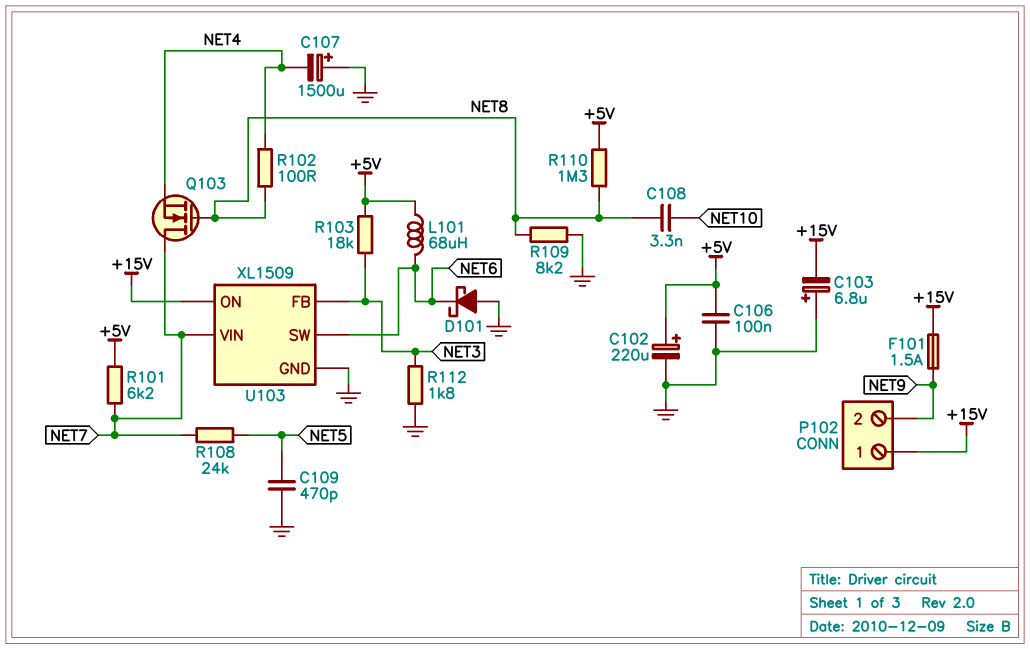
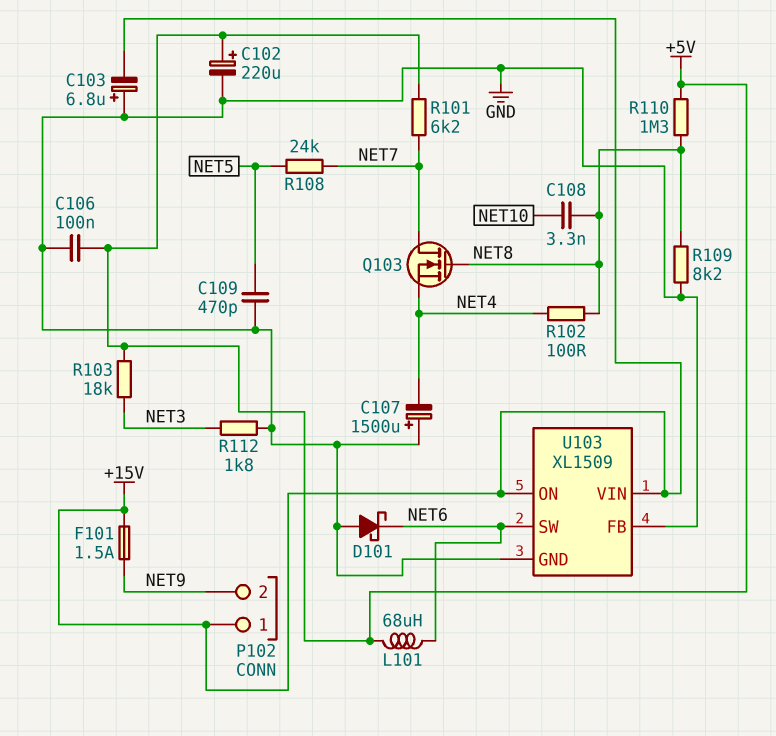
U103 pin FB: NET3 -> GND
U103 pin VIN: NET7 -> +15V

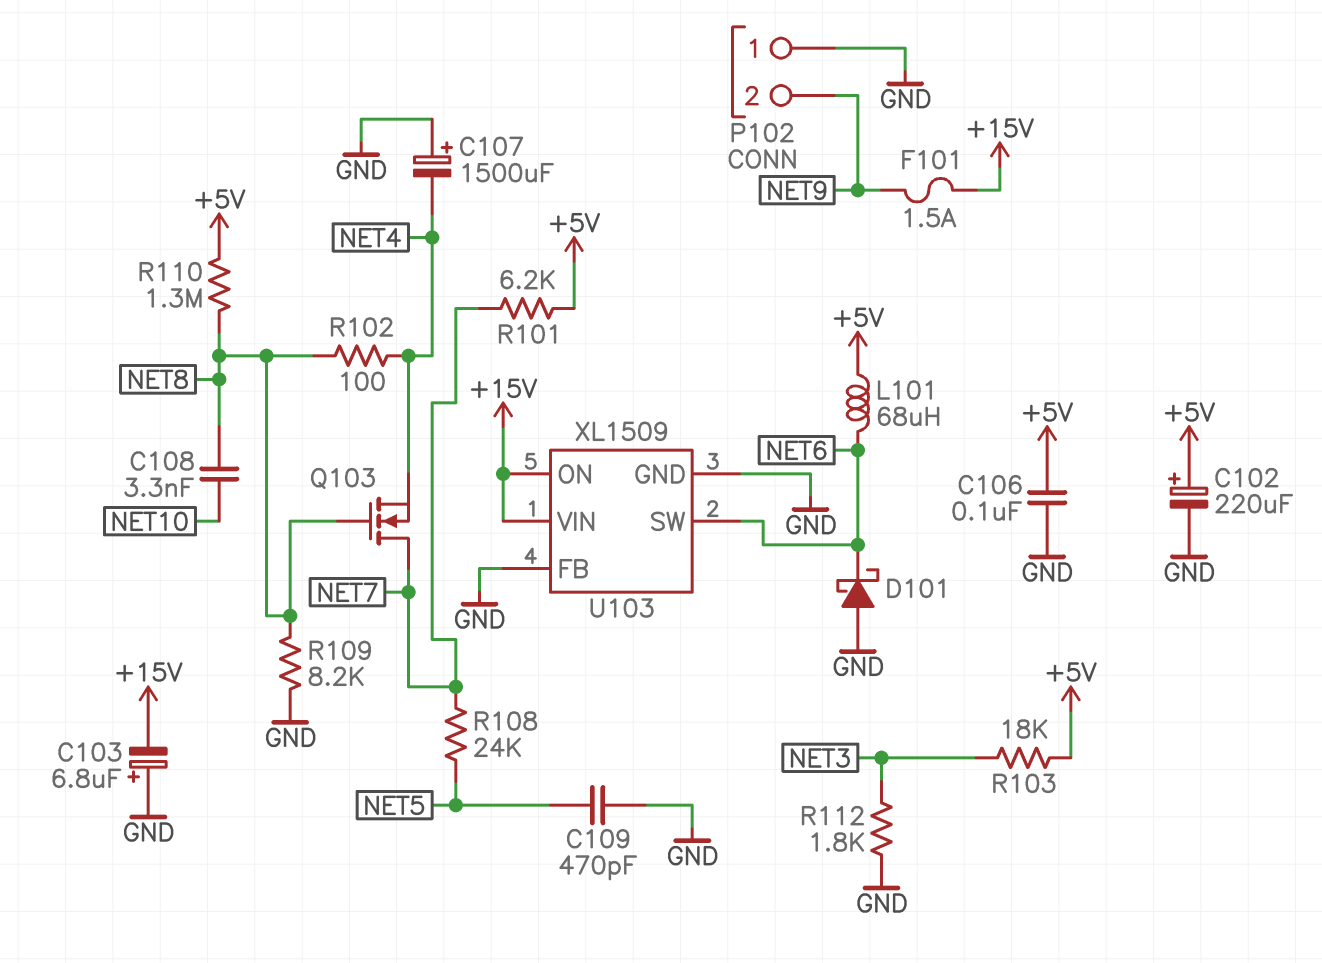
P102 pin 1: +15V -> GND

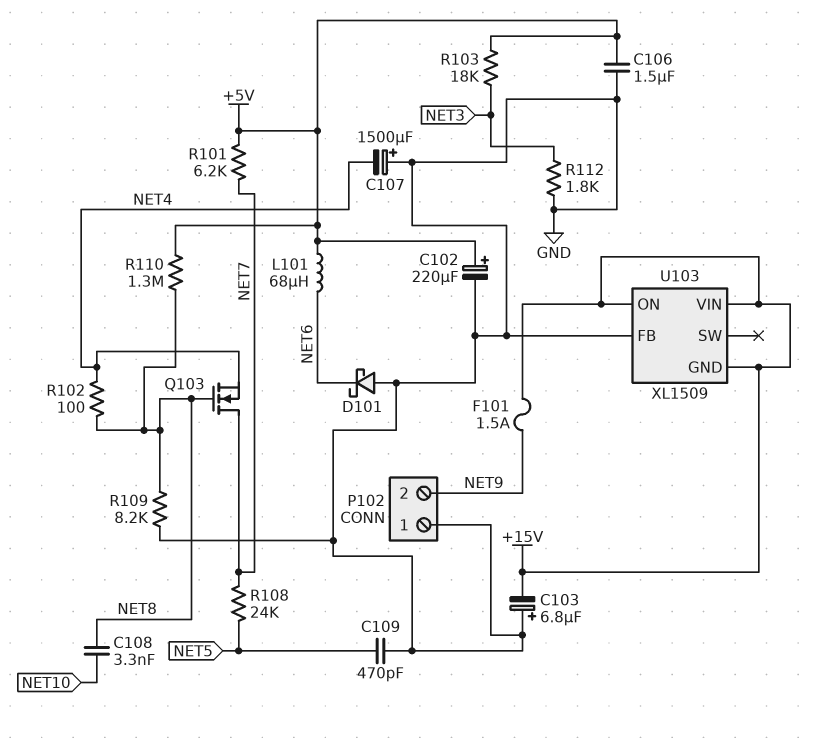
C106: 100nF (+5V, GND) -> 1.5uF (+5V, GND)
U103 pin GND: GND -> +15V
U103 pin SW: NET6 -> none

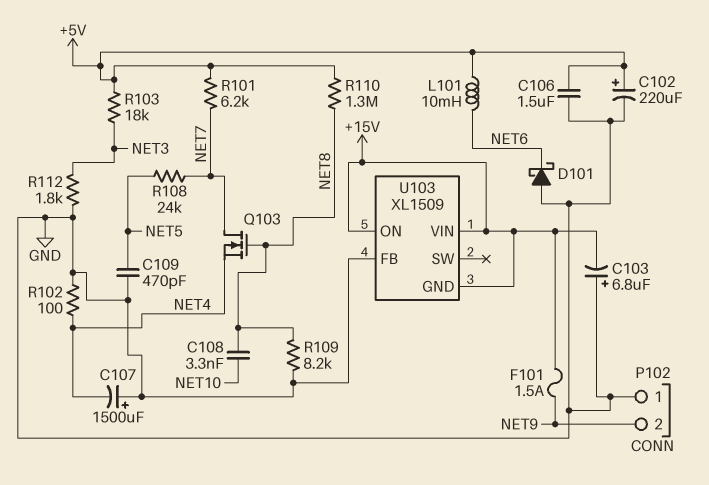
L101: 68uH (+5V, NET6) -> 10mH (+5V, NET6)
R102: 100 (NET4, NET8) -> 100 (GND, NET4)

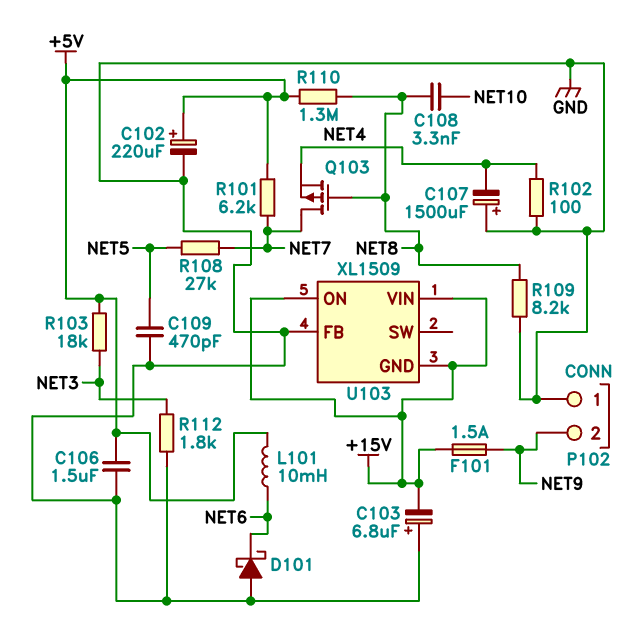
Q103: NMOS (G NET8, D NET7, S NET4) -> PMOS (G NET8, D NET7, S NET4)
R108: 24k (NET5, NET7) -> 27k (NET5, NET7)

